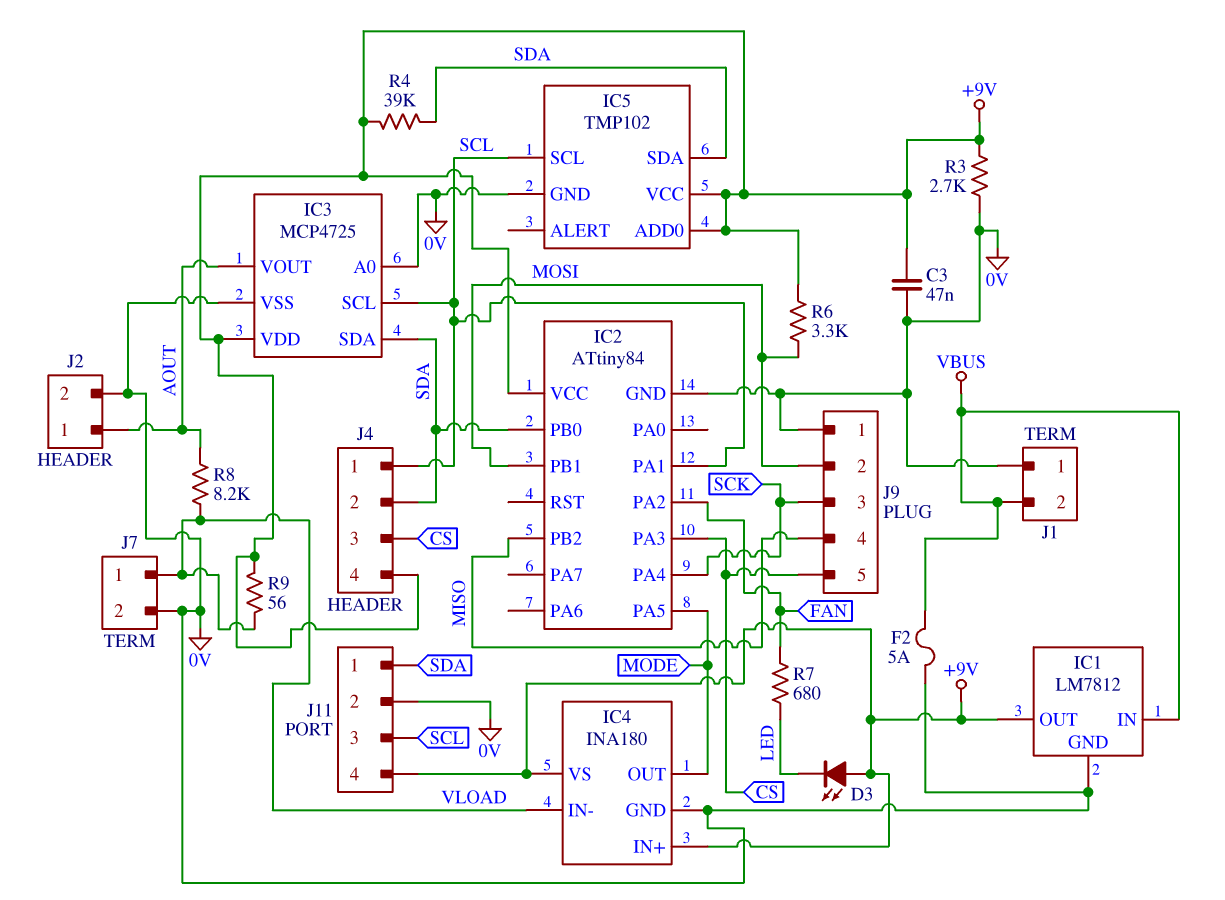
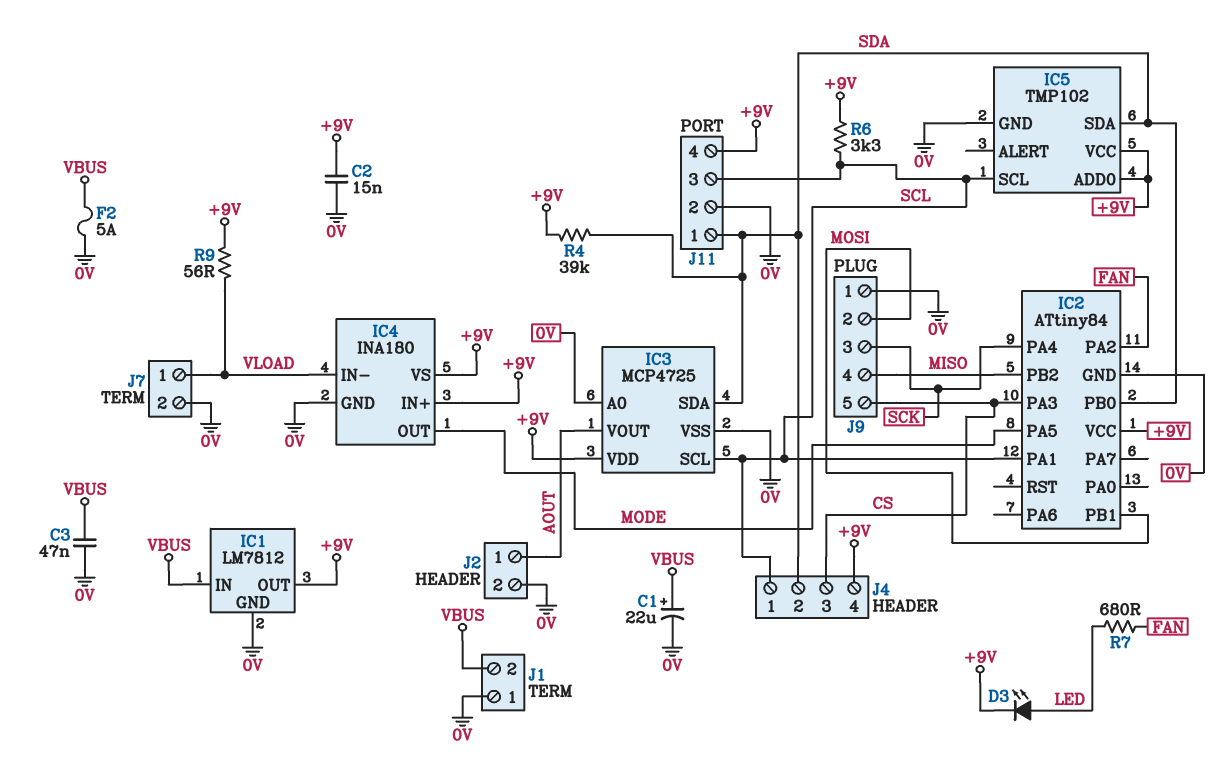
C1: none -> 22uF (plus VBUS, minus 0V)
C2: none -> 15nF (+9V, 0V)
C3: 47nF (+9V, 0V) -> 47nF (0V, VBUS)
D3: LED (A +9V, K LED) -> LED (A LED, K +9V)
R3: 2.7k (+9V, 0V) -> none
R6: 3.3k (+9V, MOSI) -> 3.3k (+9V, SCL)
R8: 8.2k (AOUT, VLOAD) -> none

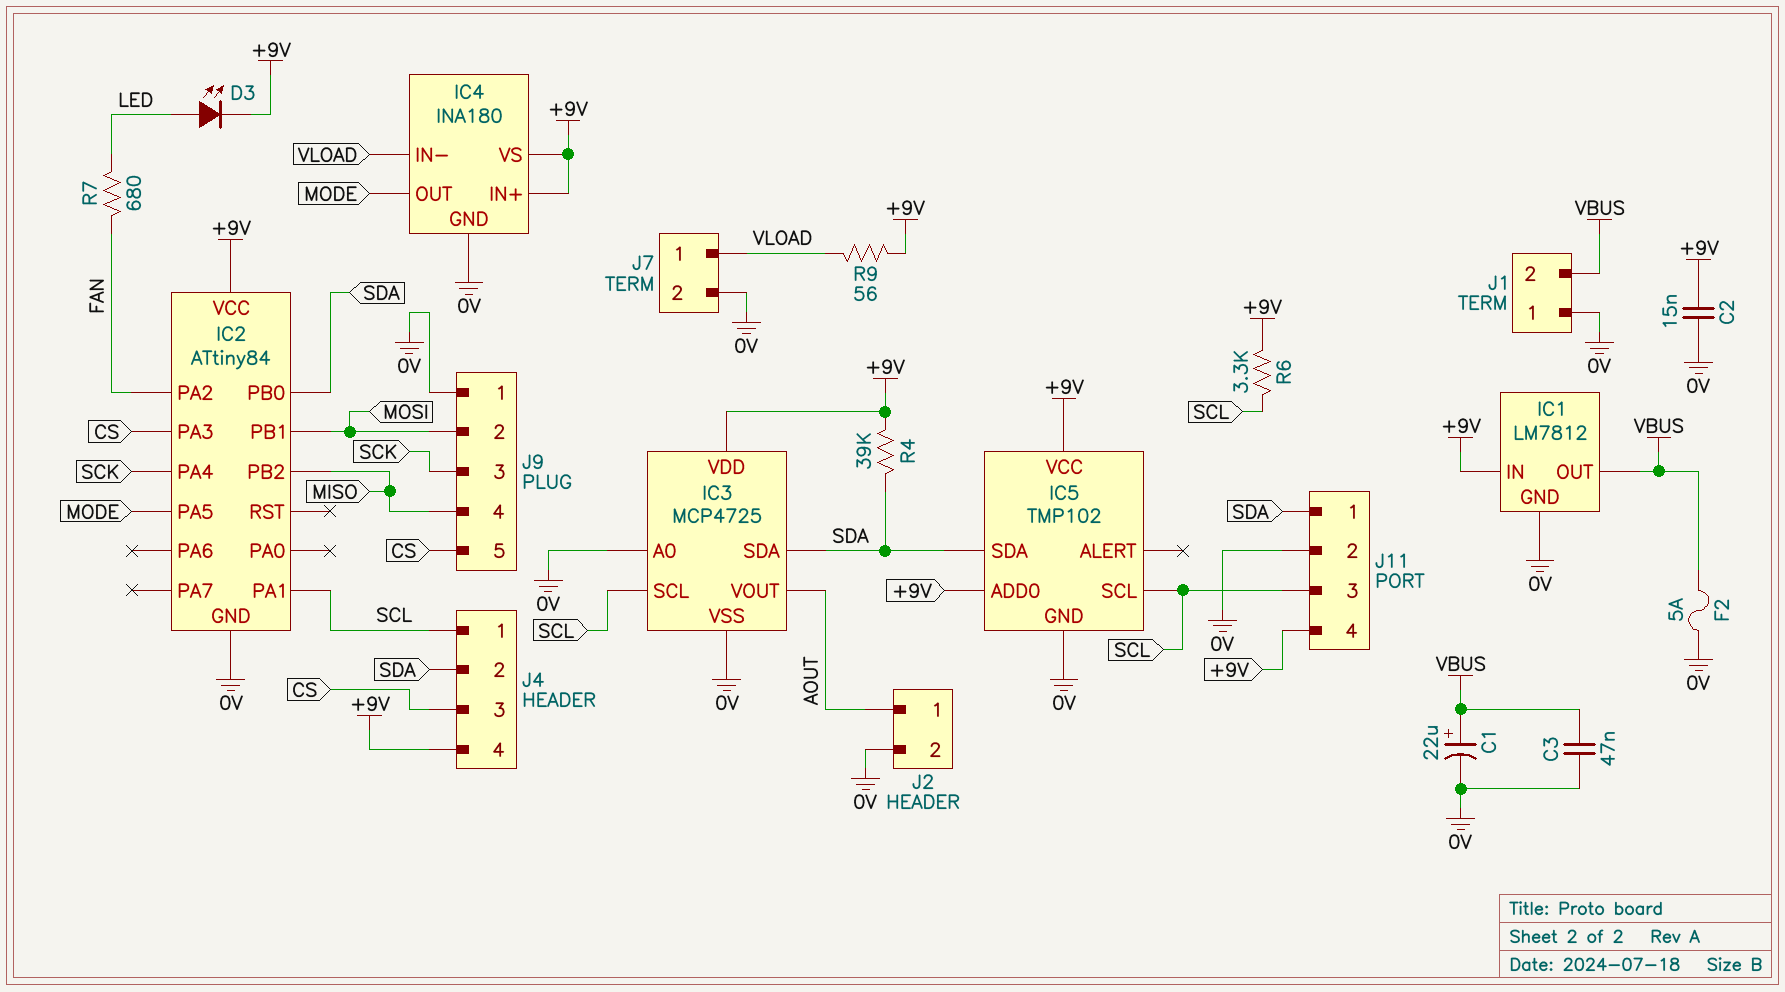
IC1 pin IN: VBUS -> +9V
IC1 pin OUT: +9V -> VBUS

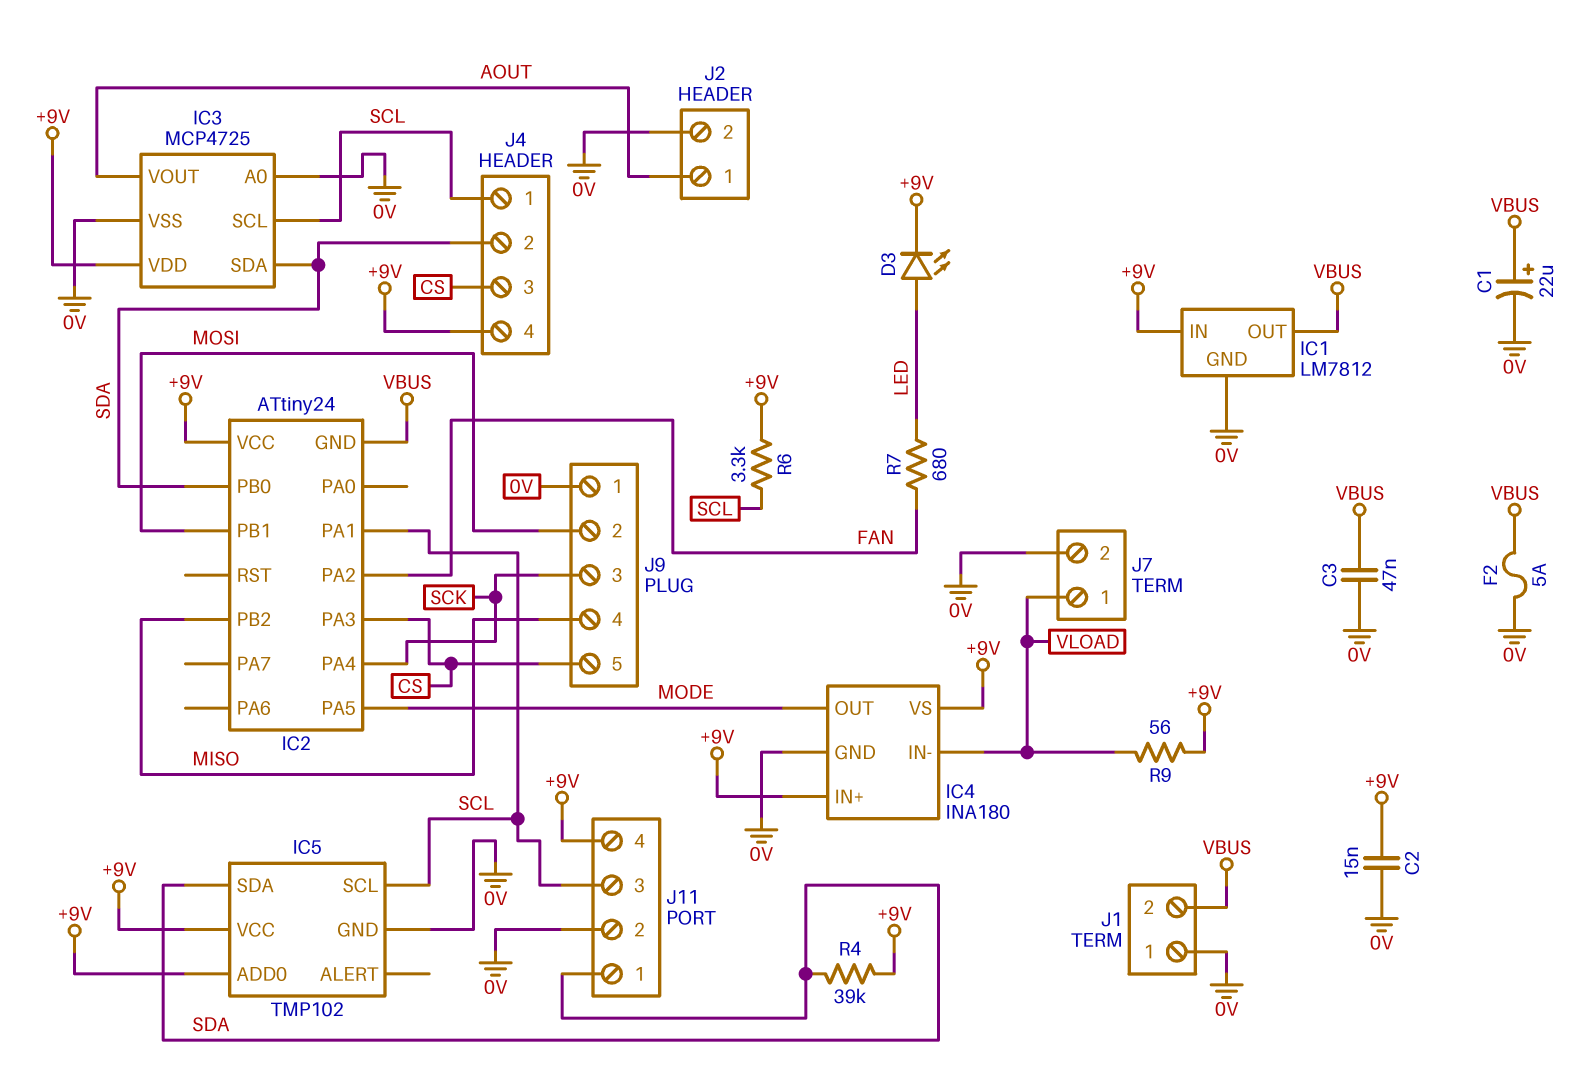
IC2: ATtiny84 -> ATtiny24
IC2 pin GND: 0V -> VBUS

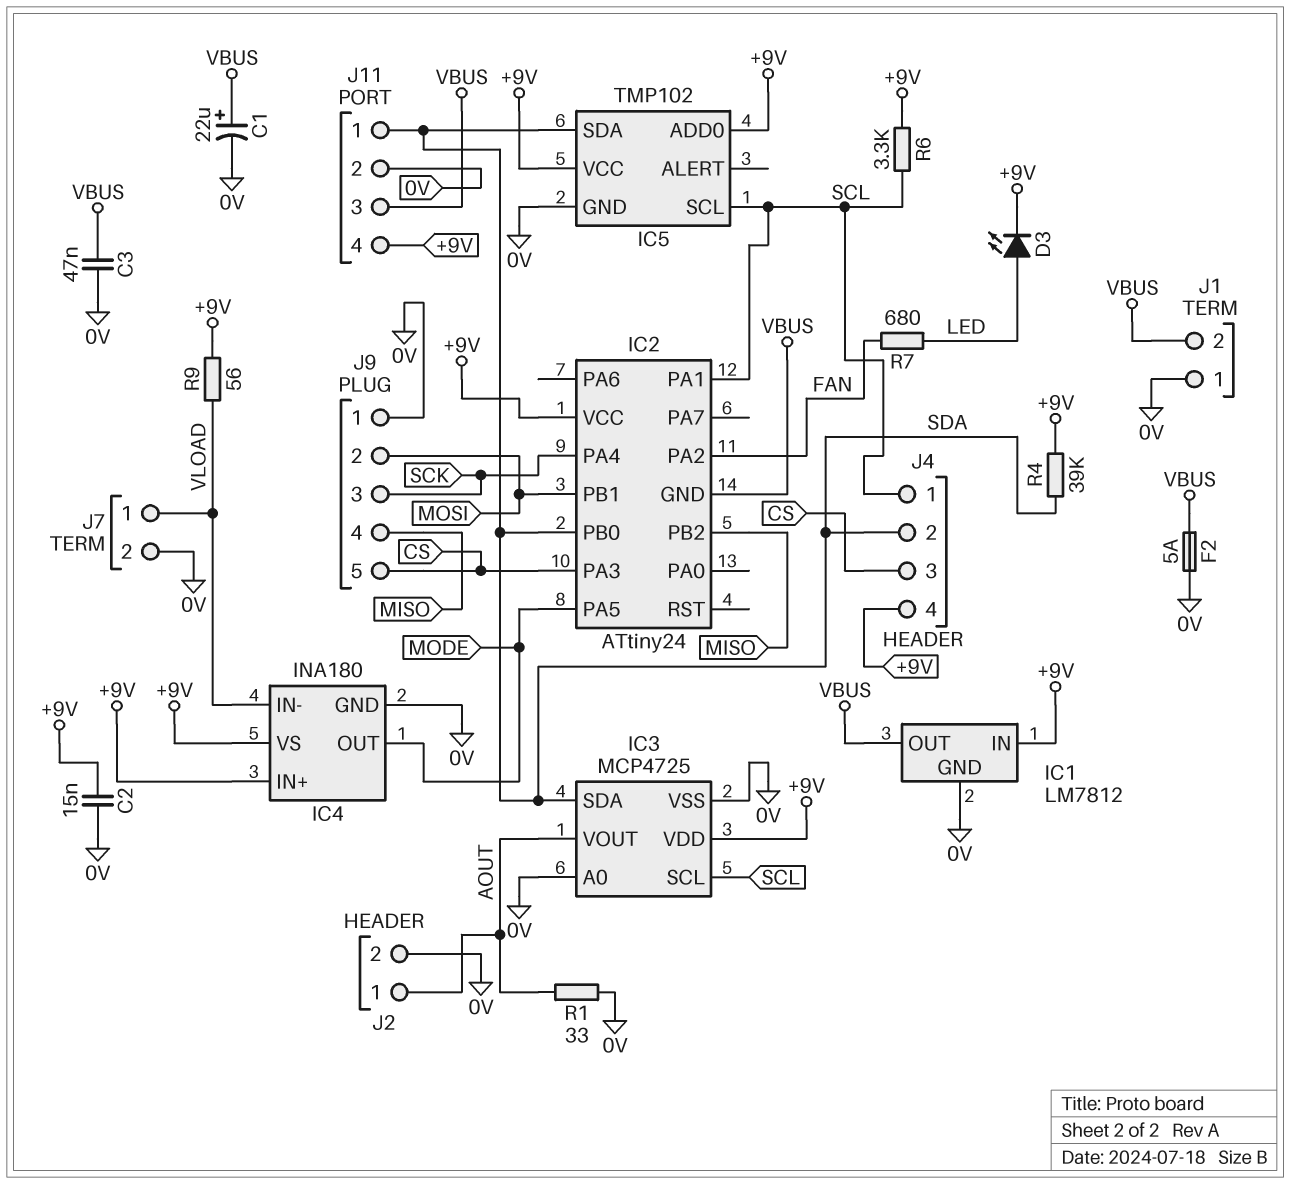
J11 pin 3: SCL -> VBUS
R1: none -> 33 (0V, AOUT)

